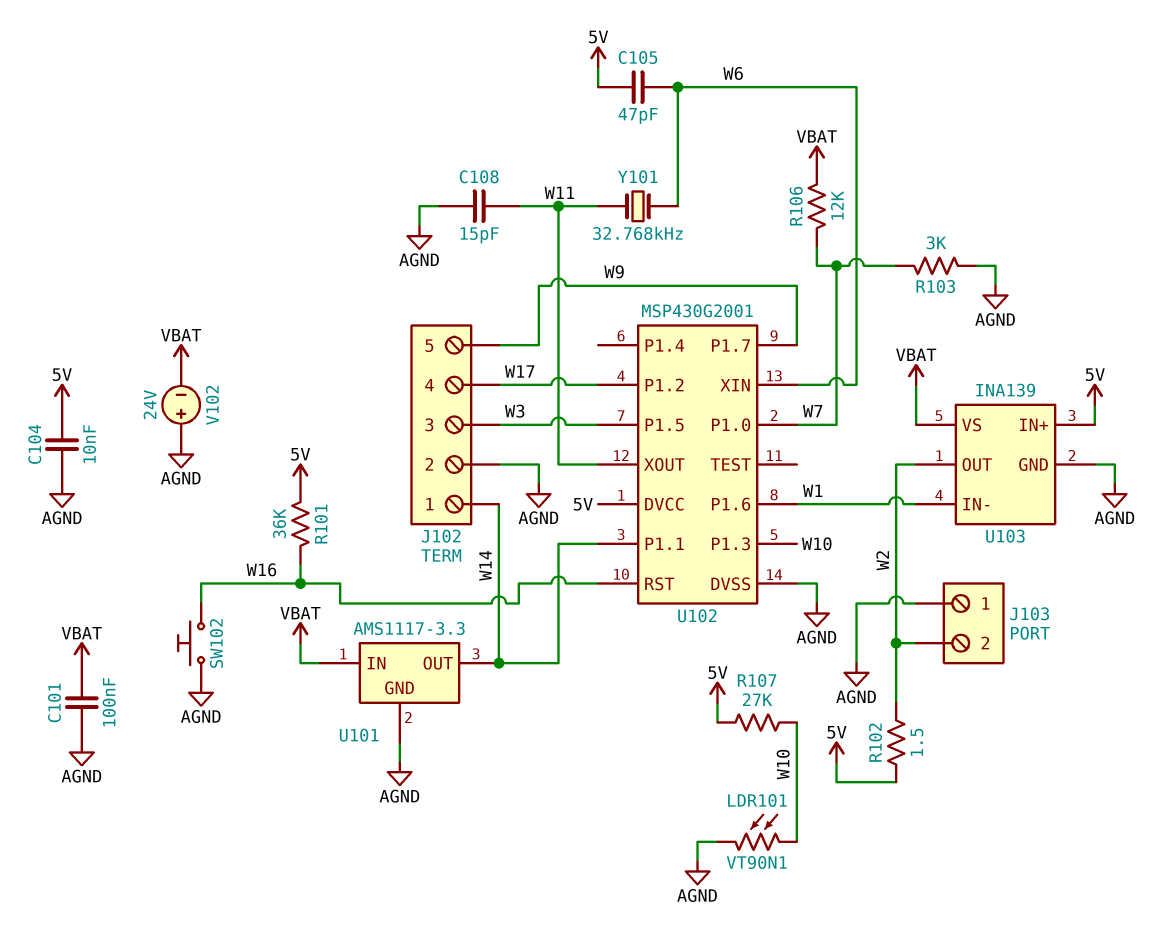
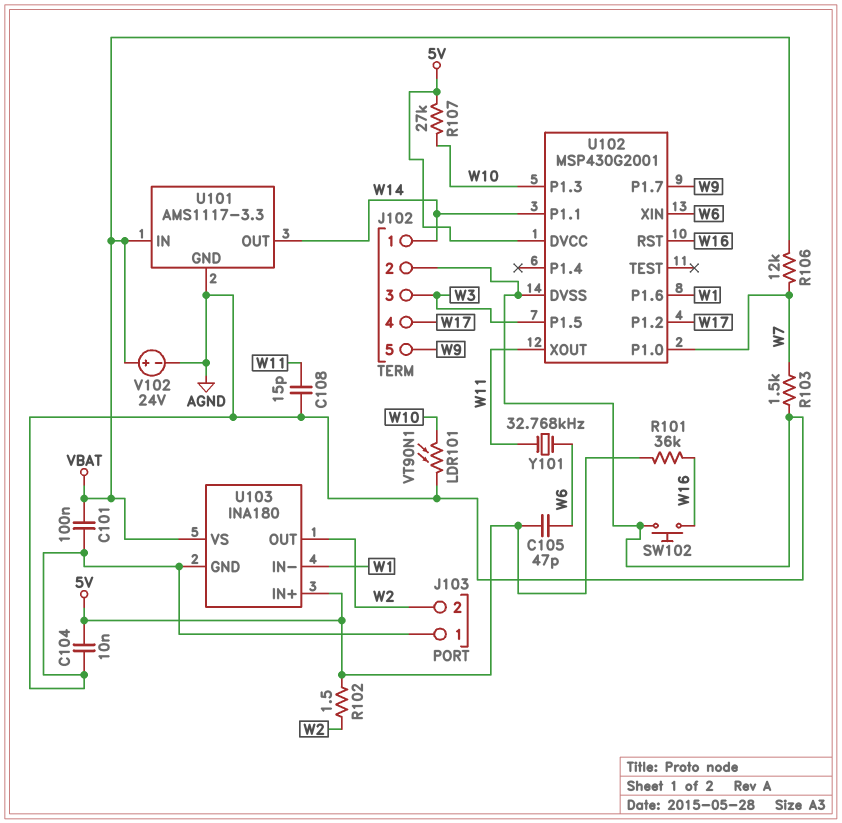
R103: 3k (AGND, W7) -> 1.5k (AGND, W7)
U103: INA139 -> INA180
V102: 24V (plus AGND, minus VBAT) -> 24V (plus VBAT, minus AGND)

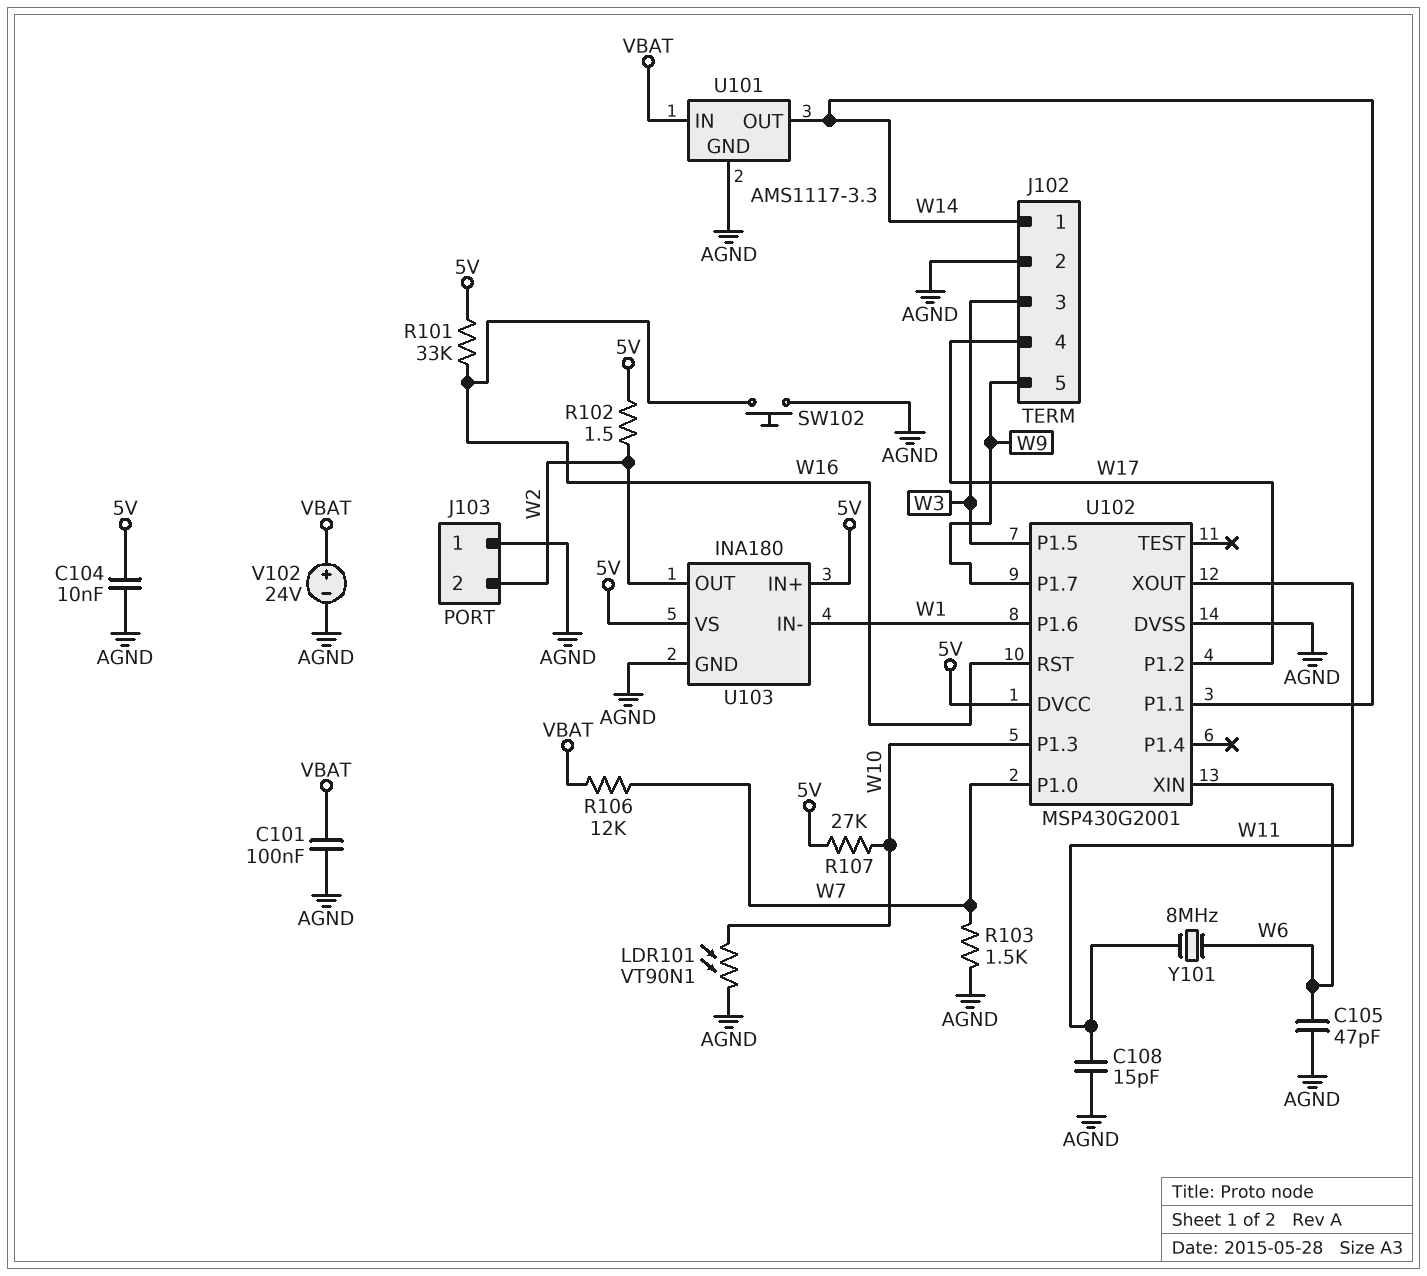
C105: 47pF (5V, W6) -> 47pF (AGND, W6)
R101: 36k (5V, W16) -> 33k (5V, W16)
U103 pin VS: VBAT -> 5V
Y101: 32.768kHz (W6, W11) -> 8MHz (W6, W11)

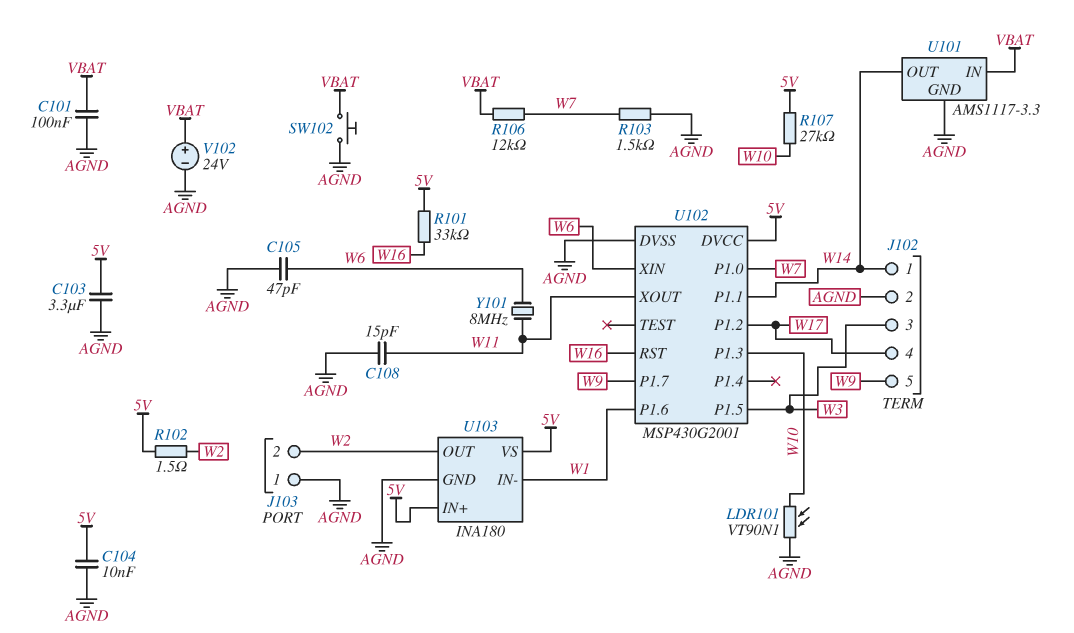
C103: none -> 3.3uF (5V, AGND)
SW102: button (AGND, W16) -> button (AGND, VBAT)

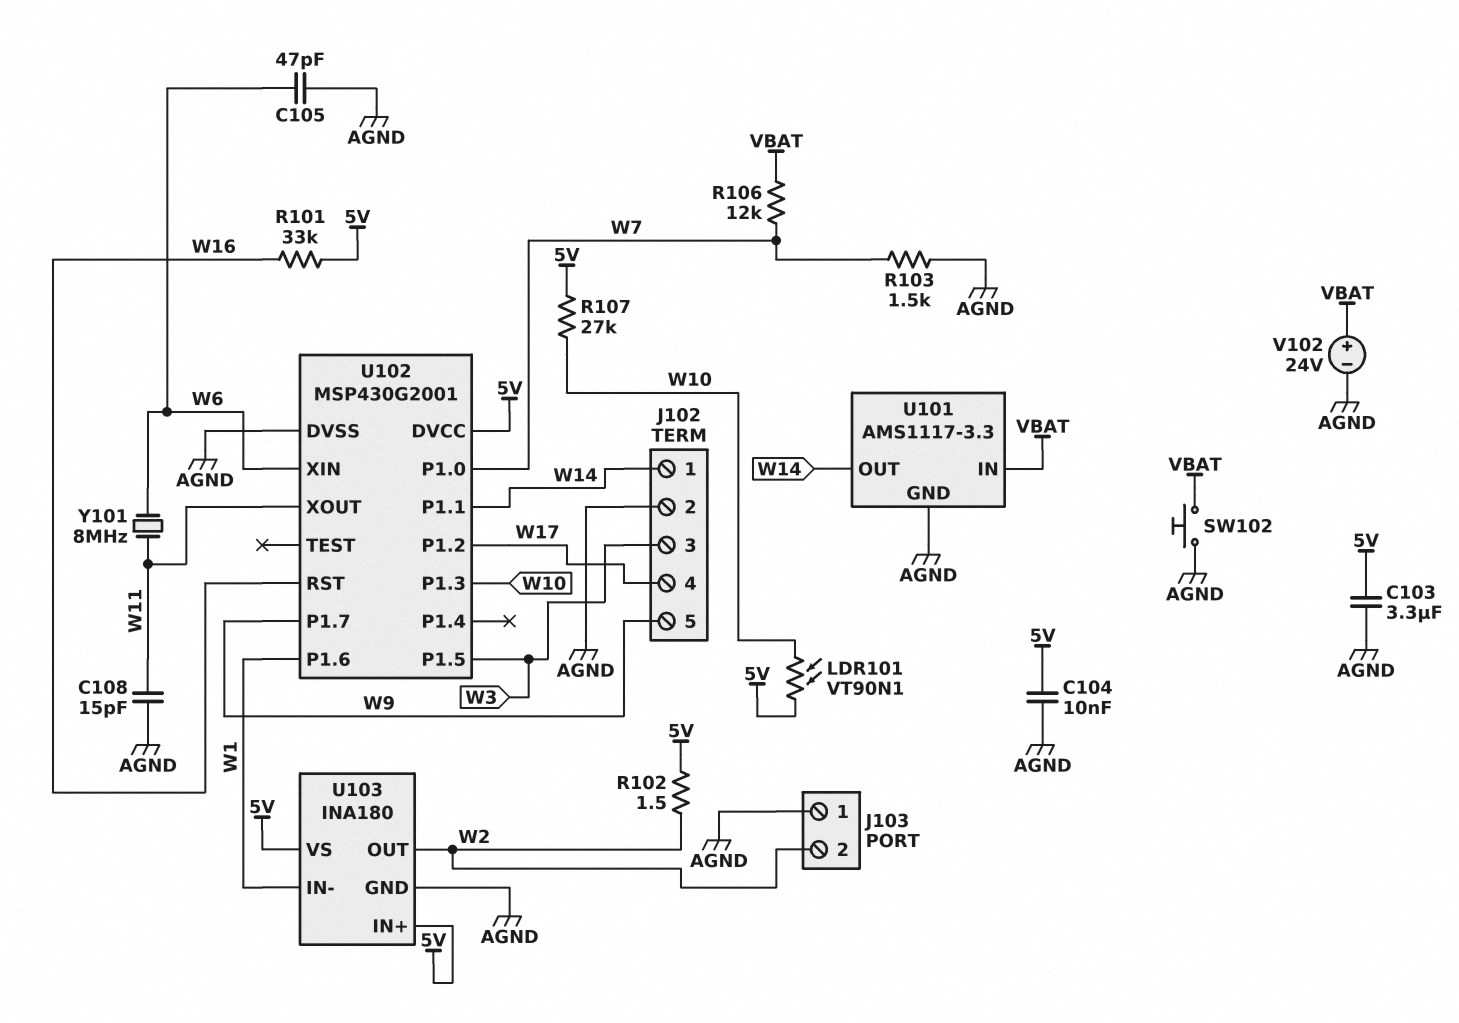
C101: 100nF (AGND, VBAT) -> none
LDR101: VT90N1 (AGND, W10) -> VT90N1 (5V, W10)

